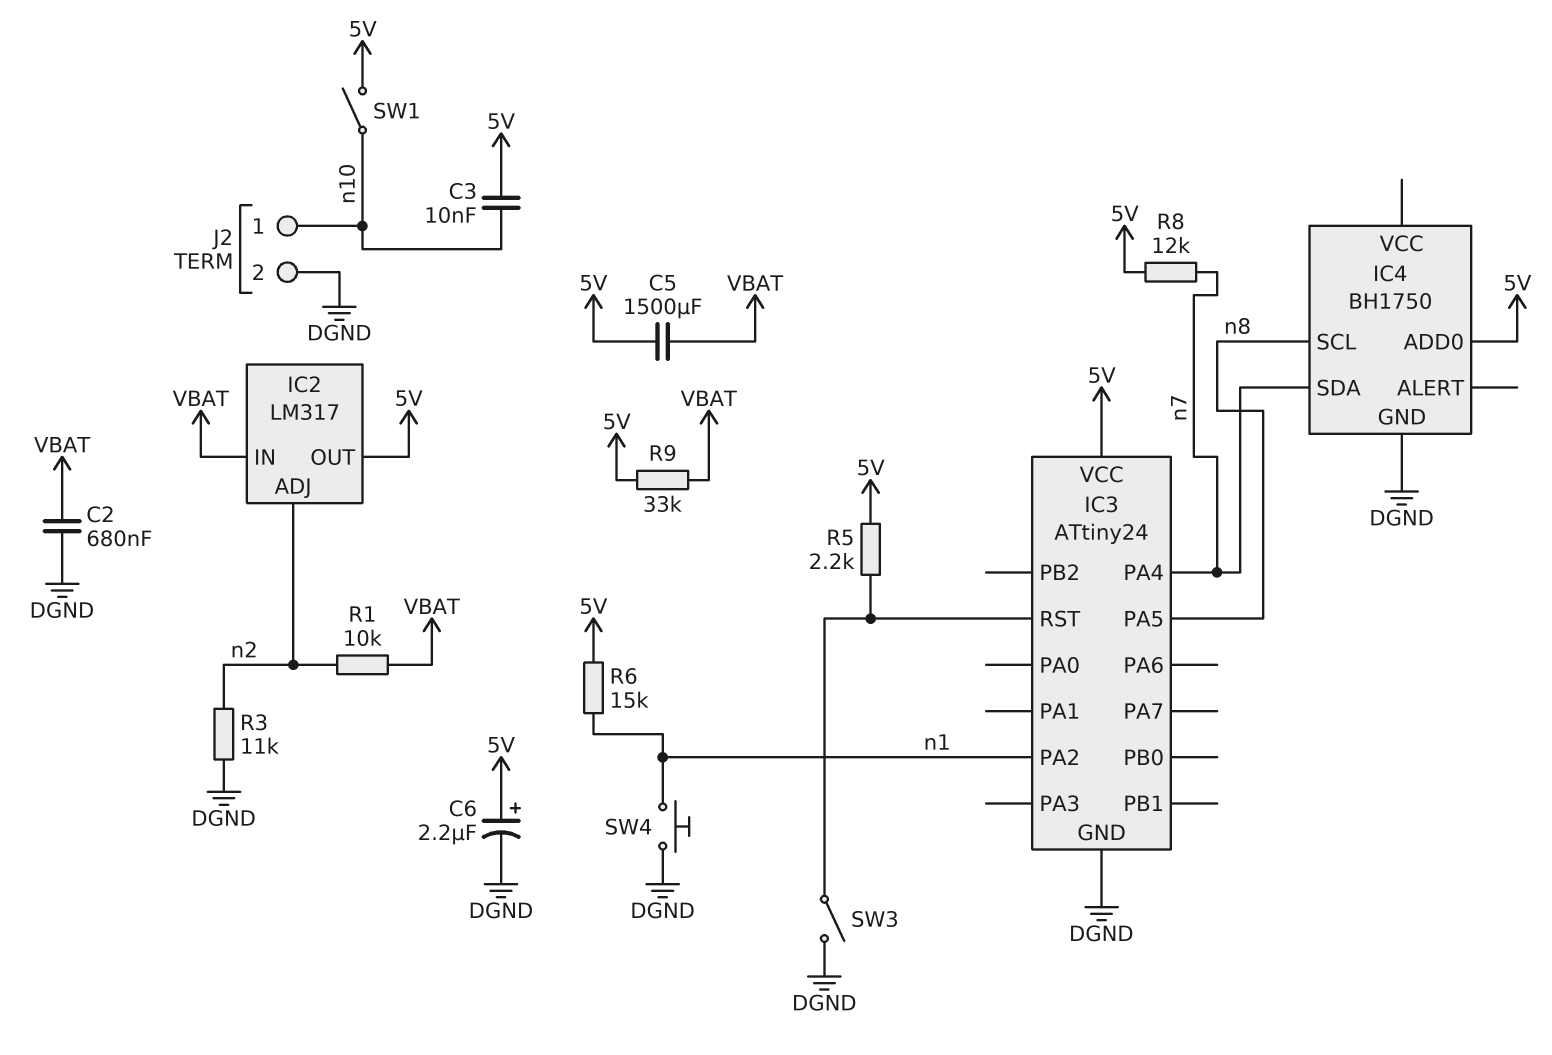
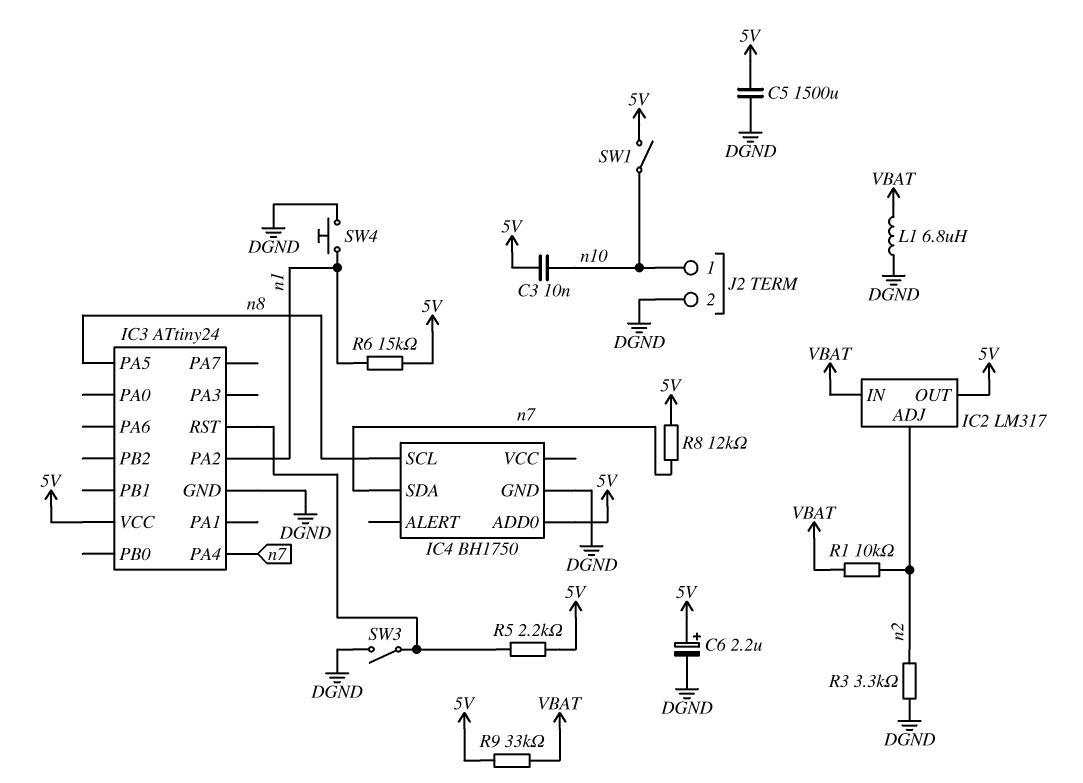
C2: 680nF (DGND, VBAT) -> none
C5: 1500uF (5V, VBAT) -> 1500uF (5V, DGND)
L1: none -> 6.8uH (DGND, VBAT)
R3: 11k (DGND, n2) -> 3.3k (DGND, n2)

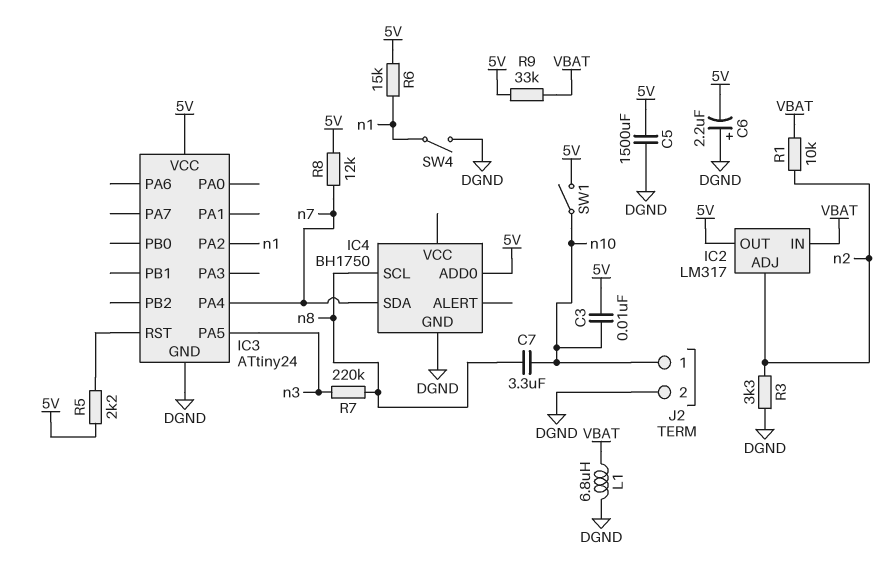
C6: 2.2uF (plus 5V, minus DGND) -> 2.2uF (plus DGND, minus 5V)
C7: none -> 3.3uF (n8, n10)
IC3 pin PA5: n8 -> n3
R7: none -> 220k (n3, n8)
SW3: switch (DGND, IC3/RST) -> none
SW4: button (DGND, n1) -> switch (DGND, n1)

